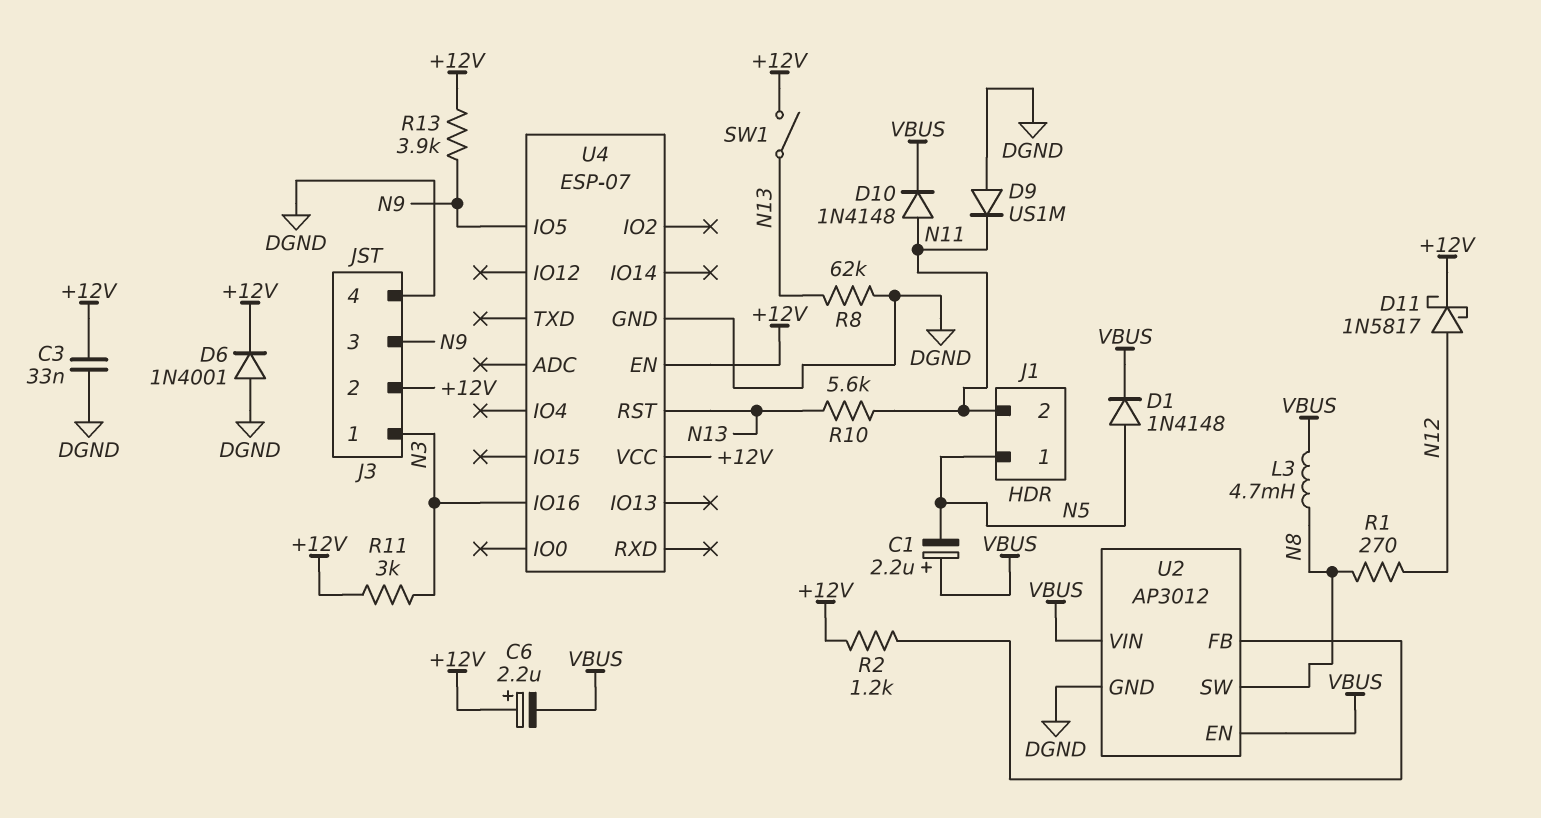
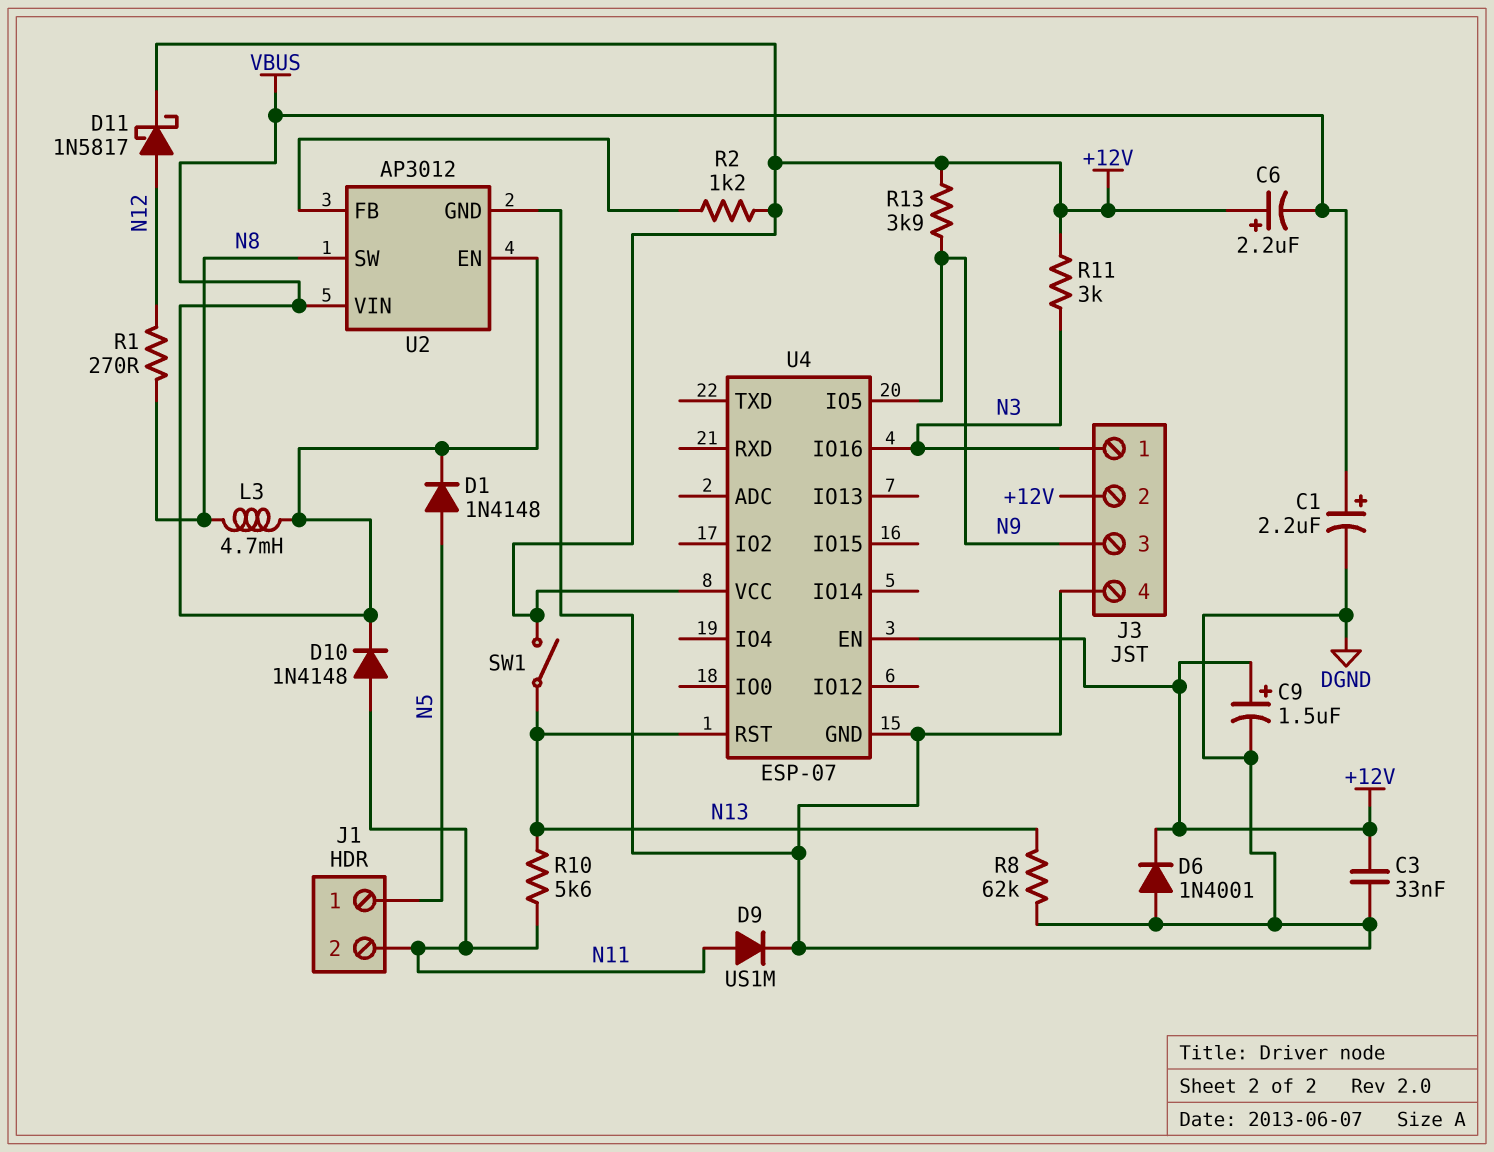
C1: 2.2uF (plus VBUS, minus N5) -> 2.2uF (plus VBUS, minus DGND)
C9: none -> 1.5uF (plus +12V, minus DGND)
D9: diode US1M (A DGND, K N11) -> diode US1M (A N11, K DGND)

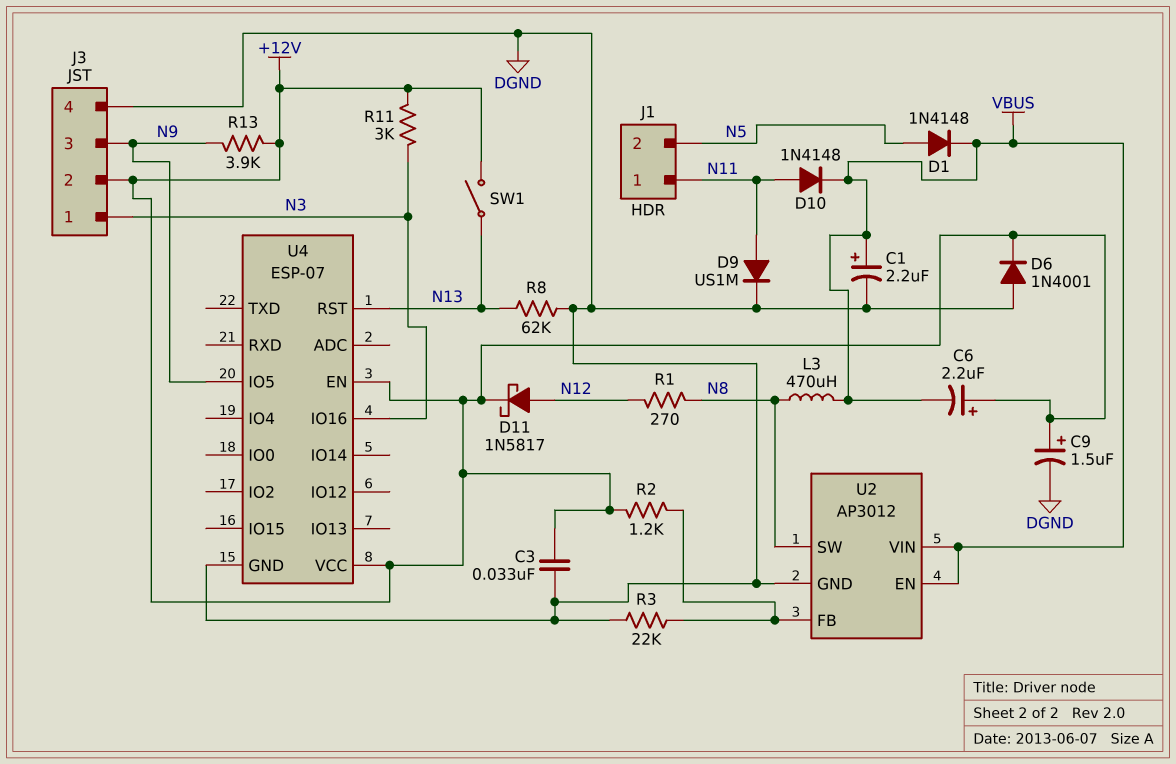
J1 pin 1: N5 -> N11
J1 pin 2: N11 -> N5
L3: 4.7mH (N8, VBUS) -> 470uH (N8, VBUS)
R3: none -> 22k (DGND, U2/FB)
R10: 5.6k (N11, N13) -> none

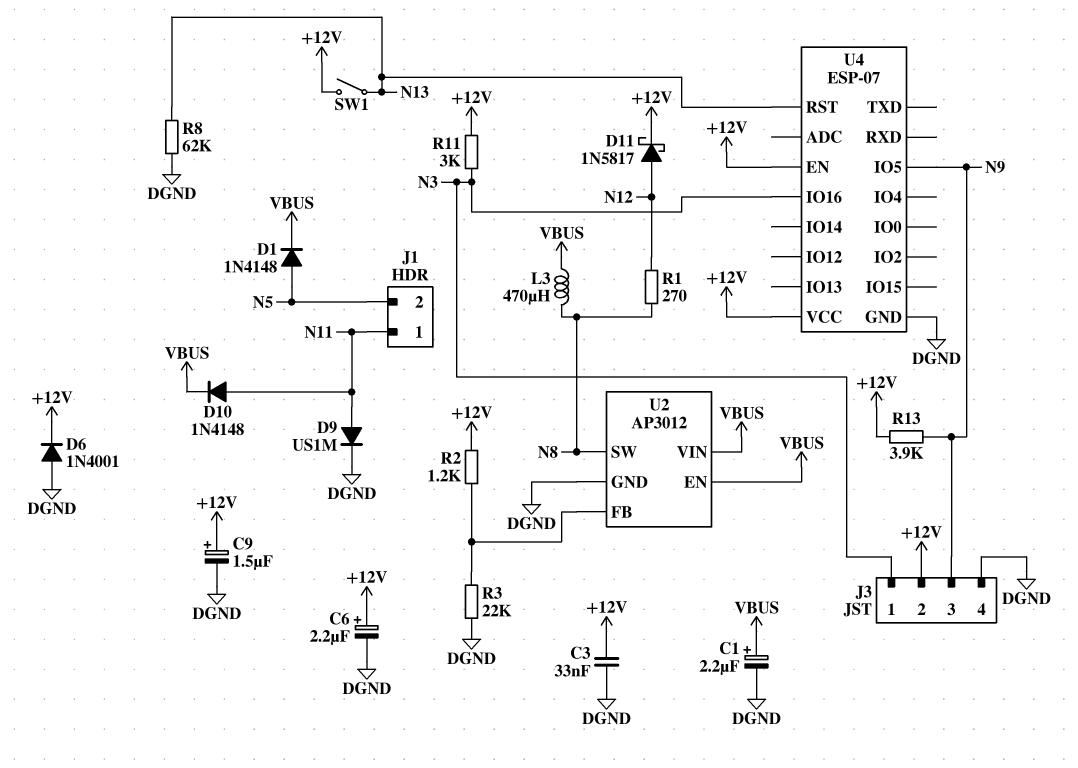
C6: 2.2uF (plus +12V, minus VBUS) -> 2.2uF (plus +12V, minus DGND)

